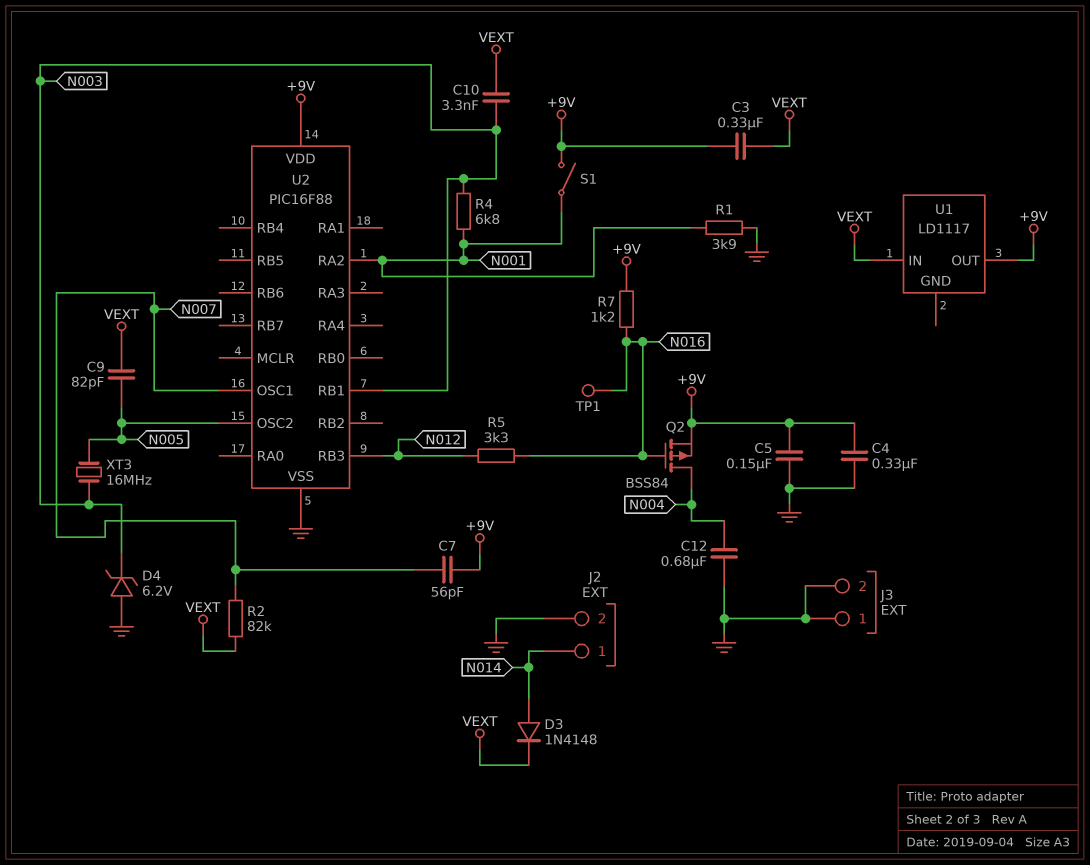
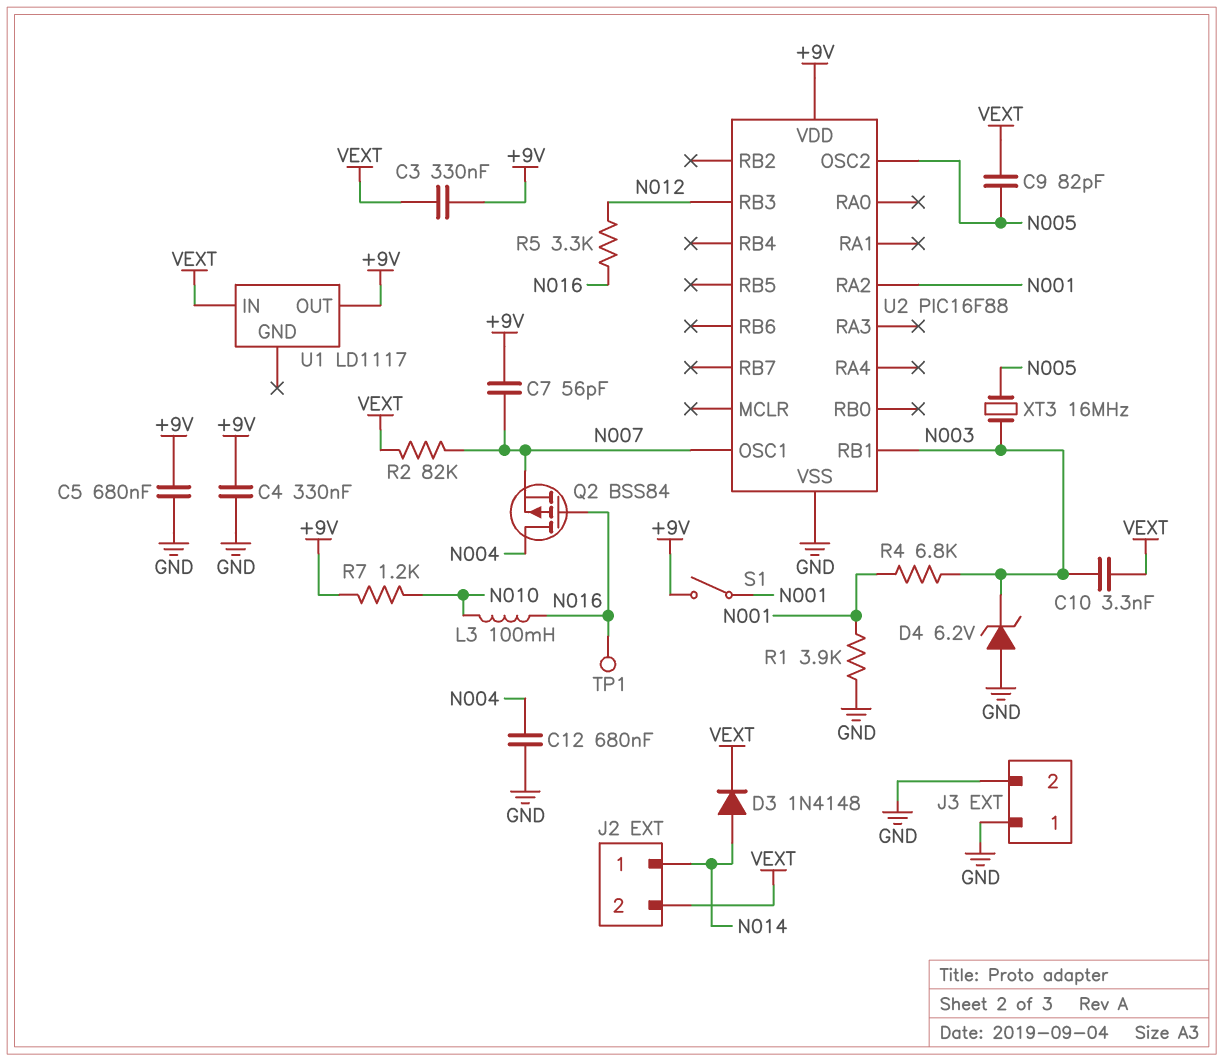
C5: 150nF (+9V, GND) -> 680nF (+9V, GND)
J2 pin 2: GND -> VEXT
L3: none -> 100mH (N010, N016)
Q2: PMOS BSS84 (G N016, D N004, S +9V) -> PMOS BSS84 (G N016, D N004, S N007)
R7: 1.2k (+9V, N016) -> 1.2k (+9V, N010)

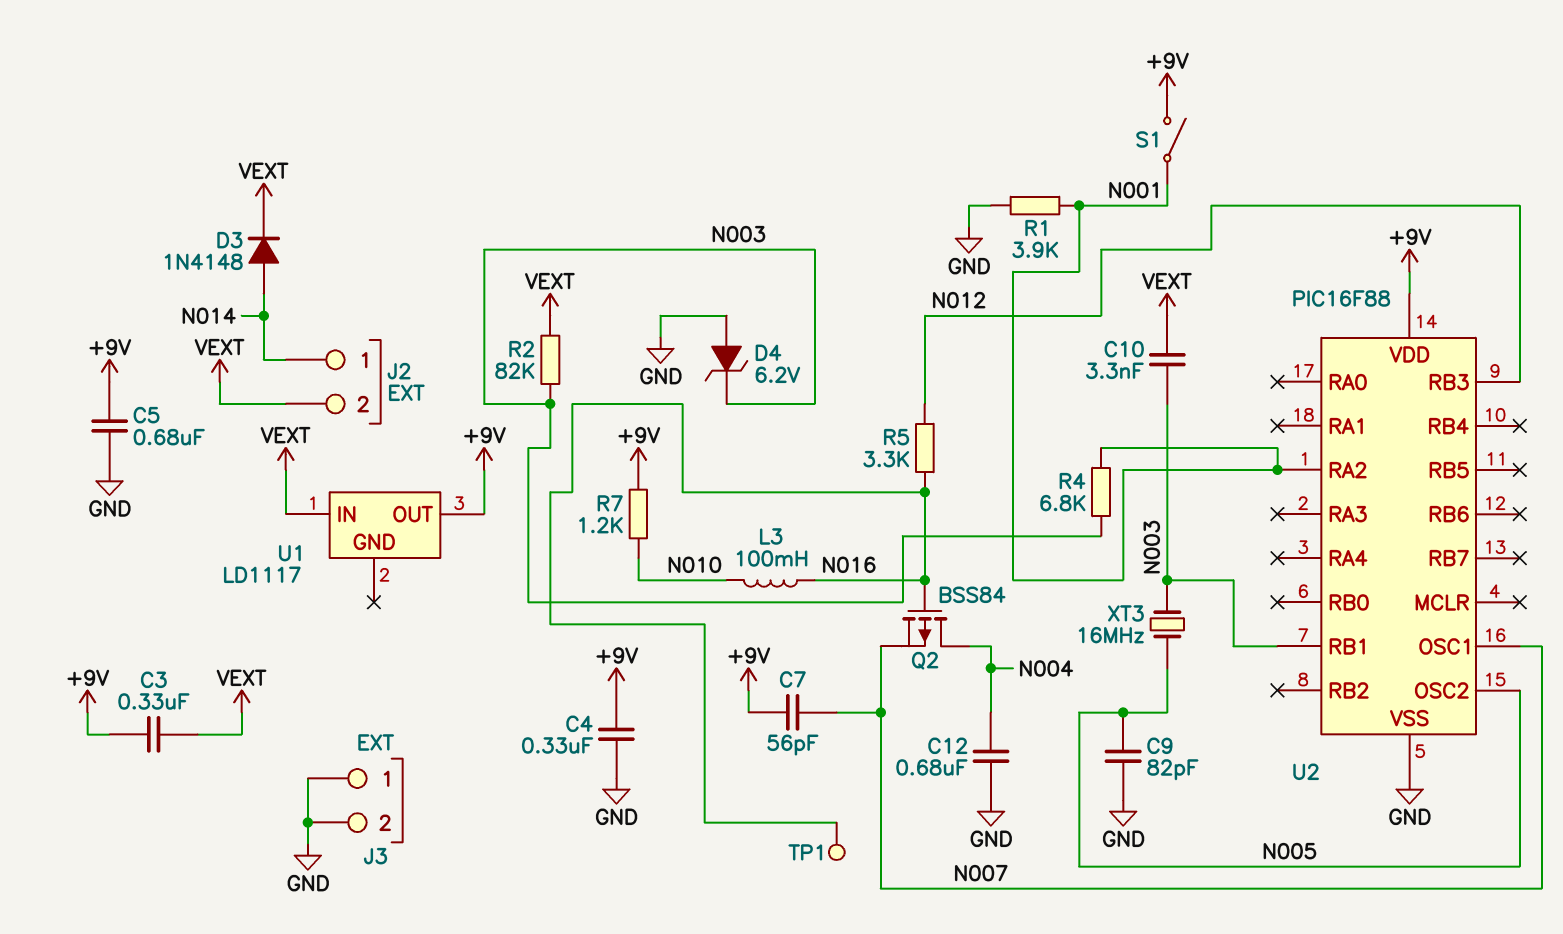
C9: 82pF (N005, VEXT) -> 82pF (GND, N005)
R2: 82k (N007, VEXT) -> 82k (N003, VEXT)

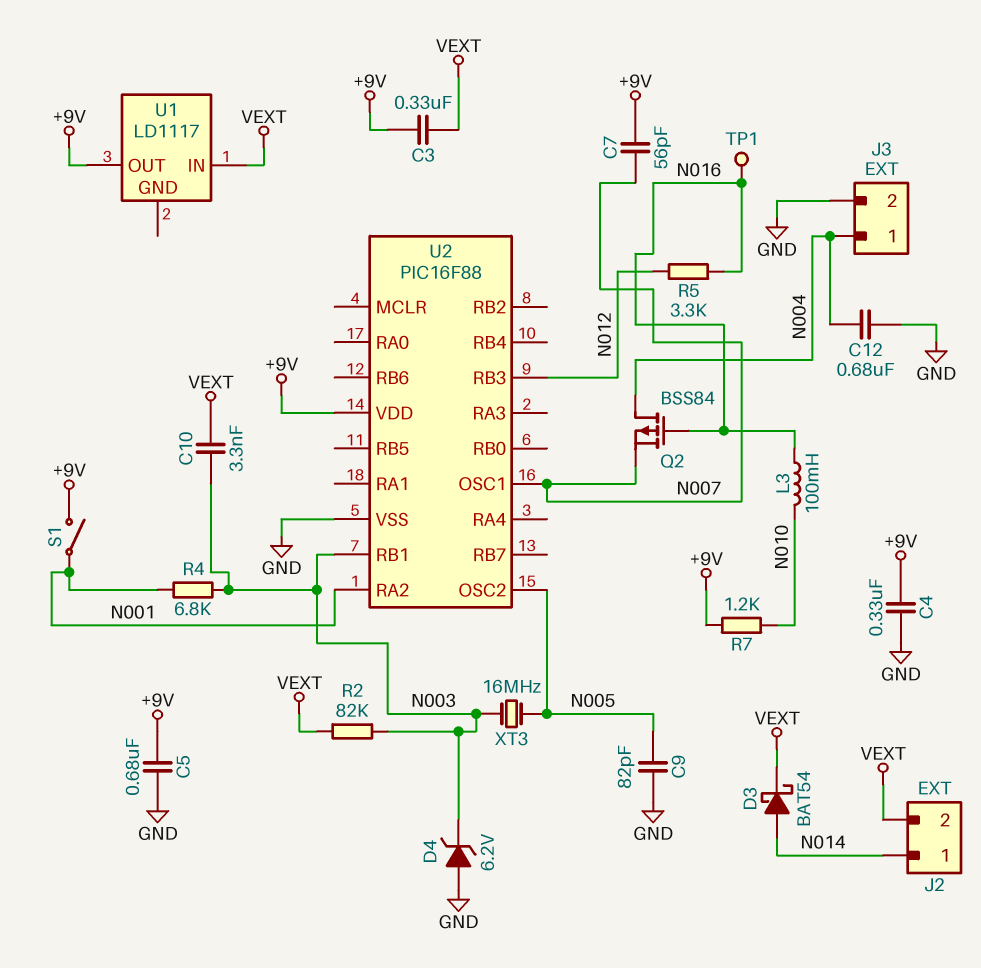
D3: diode 1N4148 (A N014, K VEXT) -> schottky BAT54 (A N014, K VEXT)
J3 pin 1: GND -> N004
R1: 3.9k (GND, N001) -> none

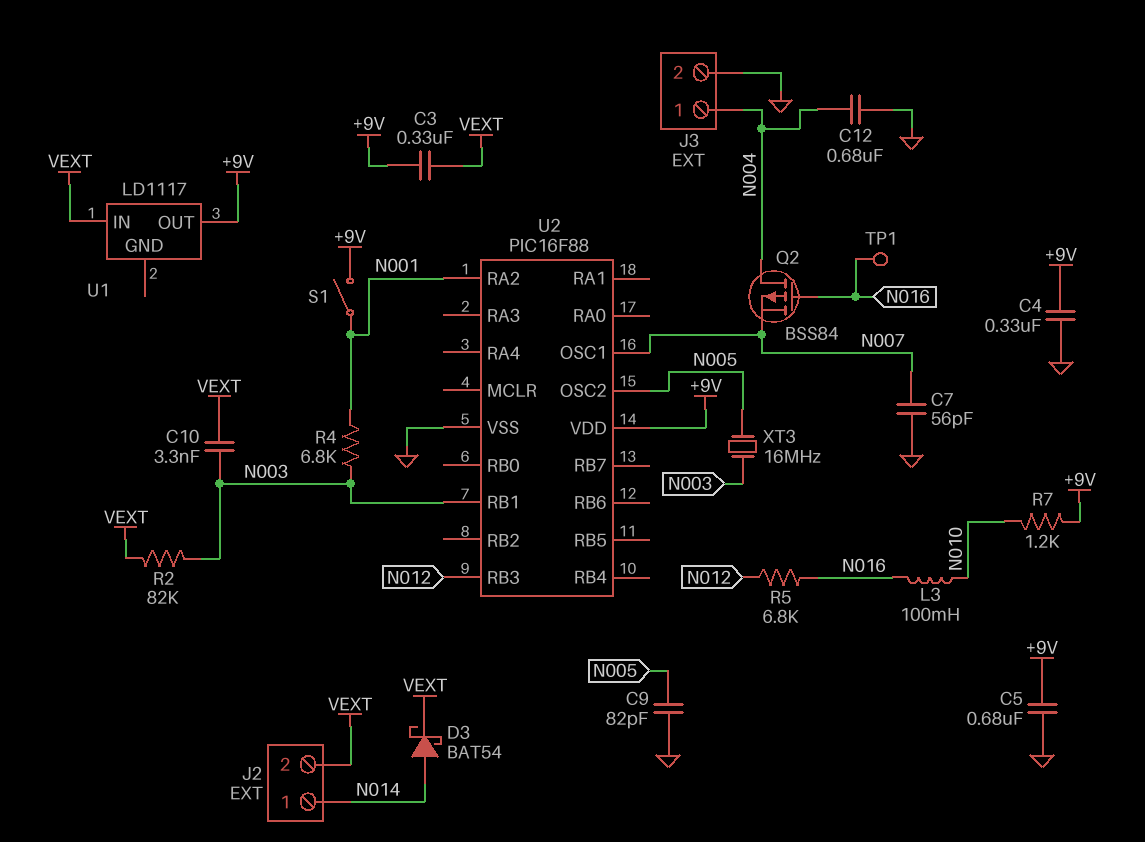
C7: 56pF (+9V, N007) -> 56pF (GND, N007)
D4: zener 6.2V (A GND, K N003) -> none
R5: 3.3k (N012, N016) -> 6.8k (N012, N016)

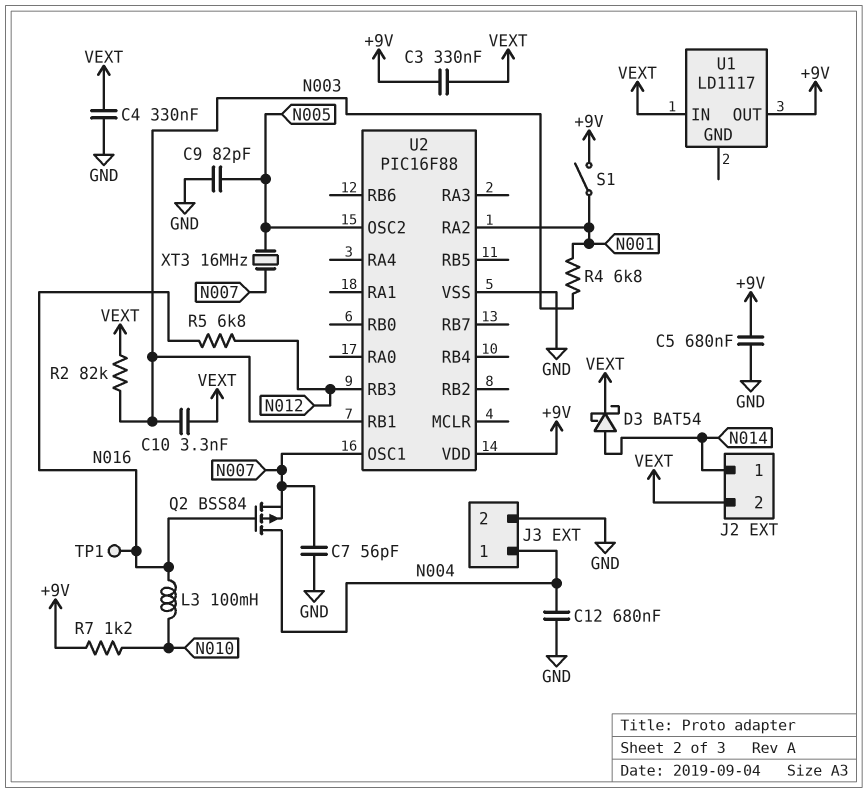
C4: 330nF (+9V, GND) -> 330nF (GND, VEXT)
XT3: 16MHz (N003, N005) -> 16MHz (N005, N007)

